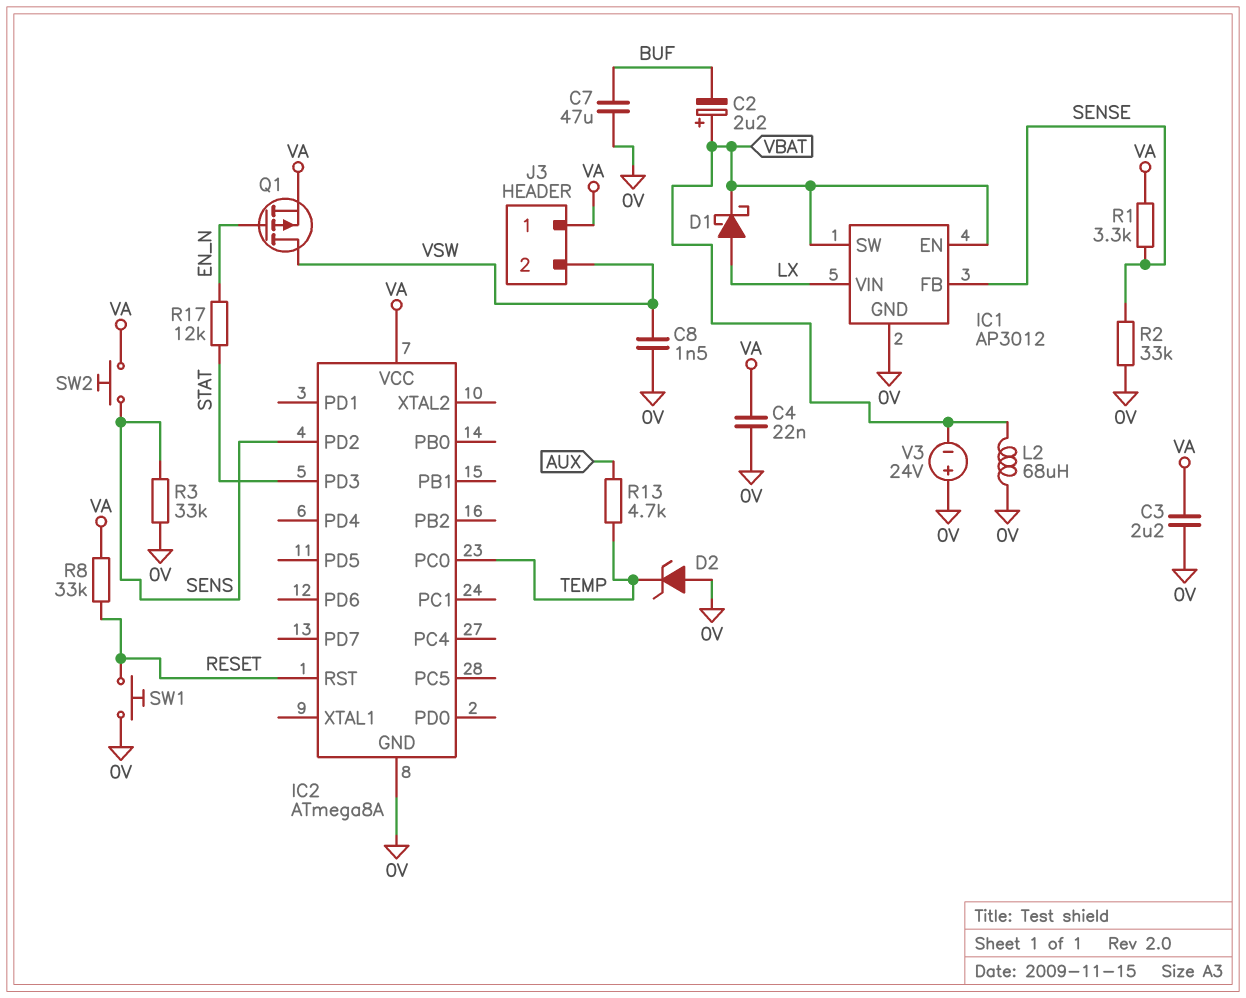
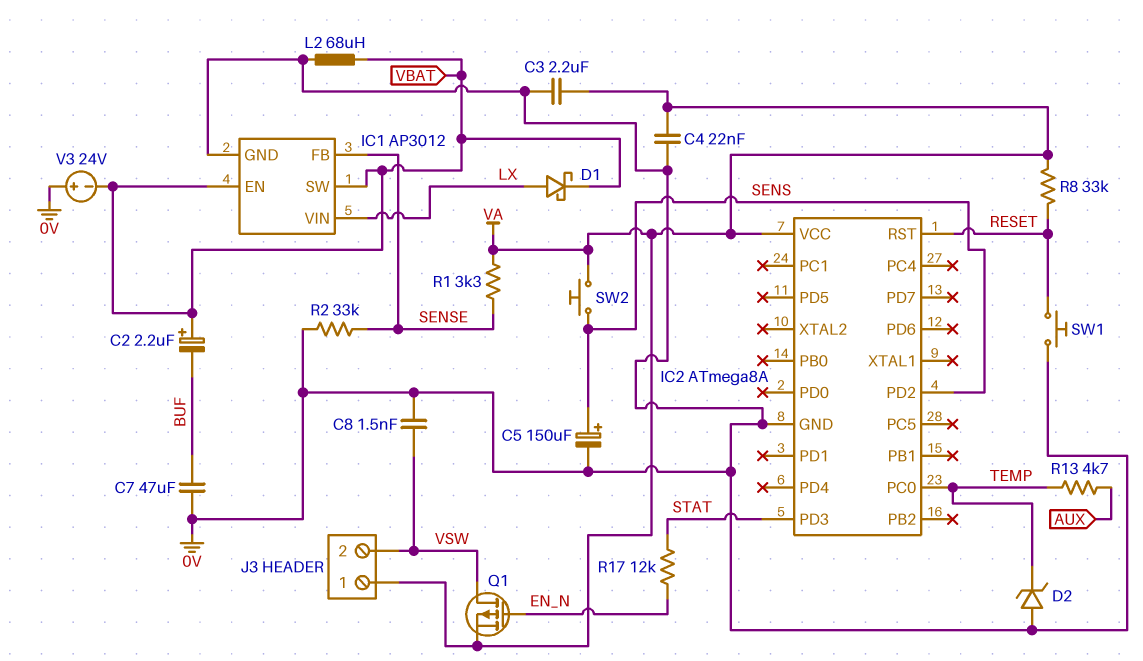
C5: none -> 150uF (plus SENS, minus 0V)
R3: 33k (0V, SENS) -> none

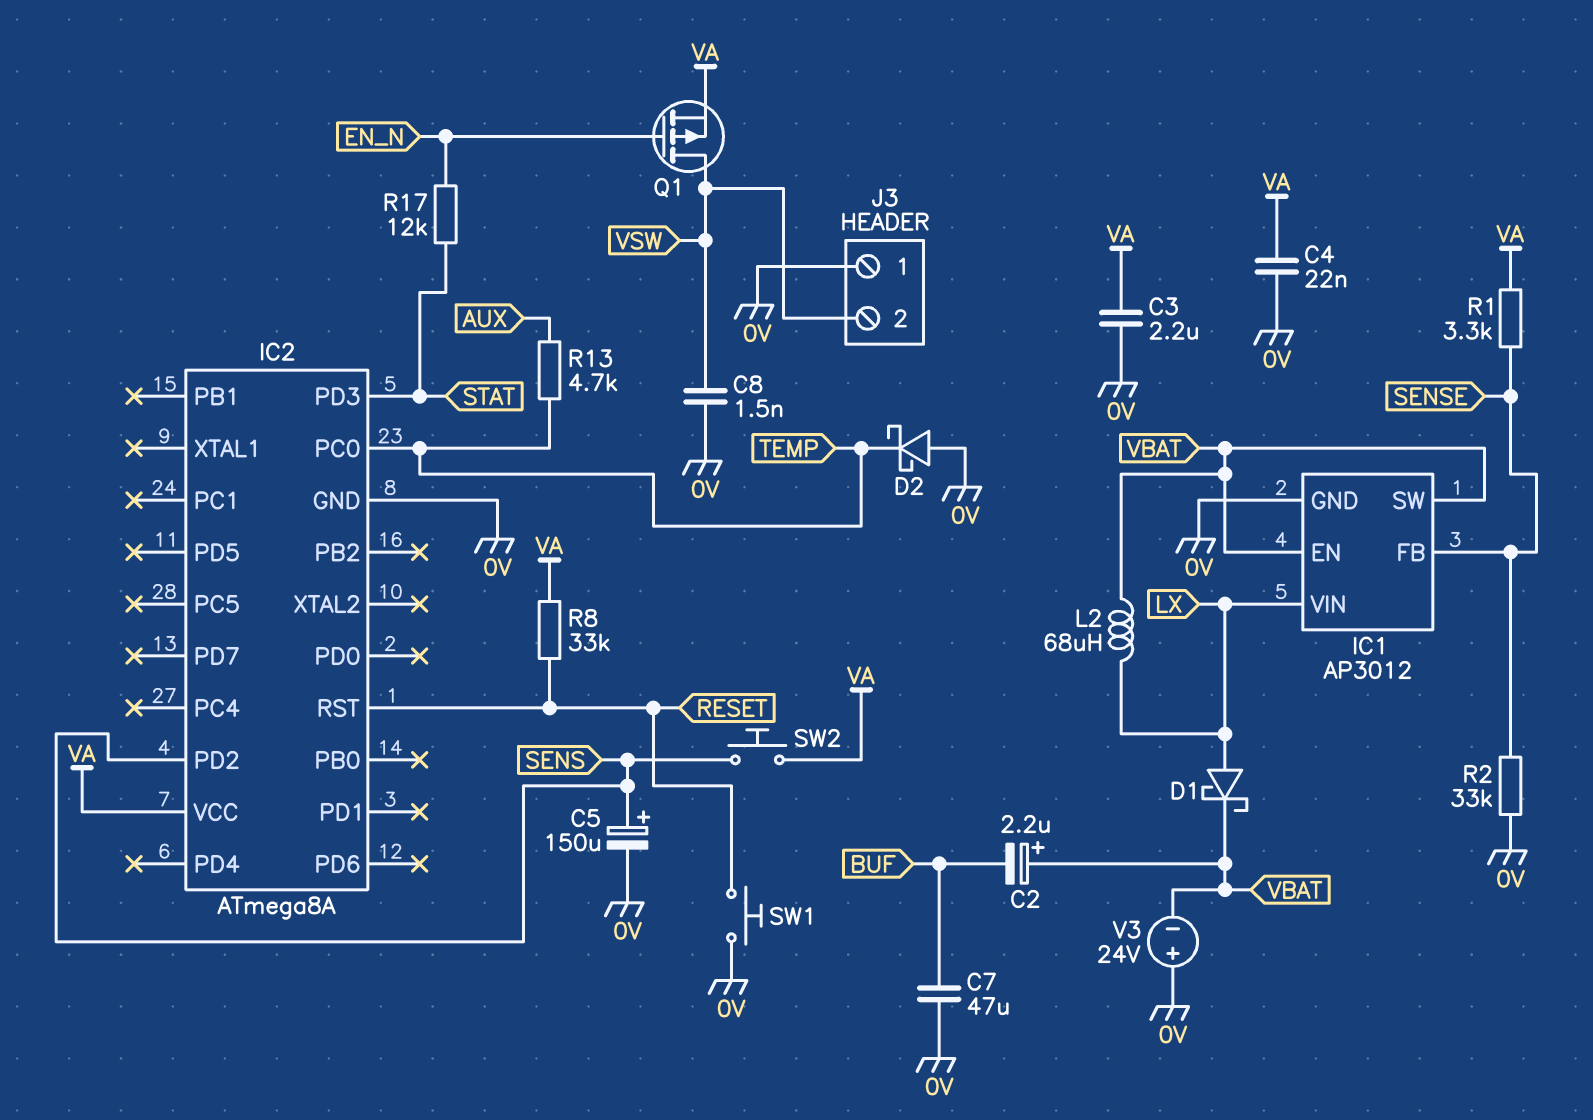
D2: zener (A 0V, K TEMP) -> schottky (A 0V, K TEMP)
J3 pin 1: VA -> 0V
L2: 68uH (0V, VBAT) -> 68uH (LX, VBAT)

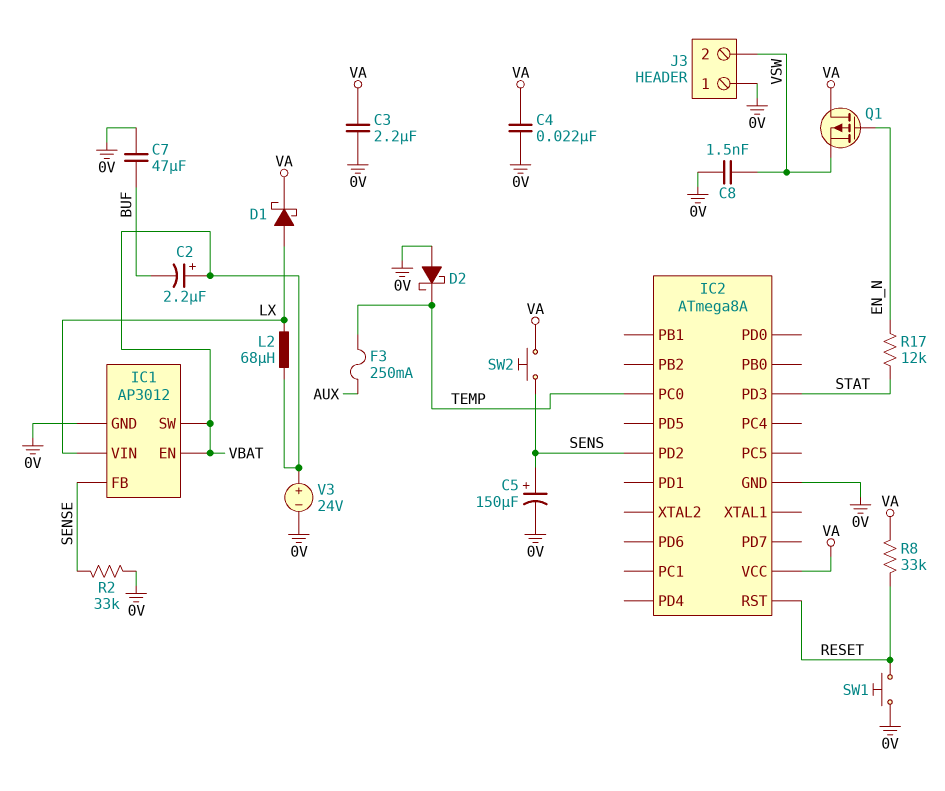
D1: schottky (A LX, K VBAT) -> schottky (A LX, K VA)
F3: none -> 250mA (AUX, TEMP)
Q1: PMOS (G EN_N, D VSW, S VA) -> PMOS (G EN_N, D VA, S VSW)
R1: 3.3k (SENSE, VA) -> none
R13: 4.7k (AUX, TEMP) -> none
V3: 24V (plus 0V, minus VBAT) -> 24V (plus VBAT, minus 0V)

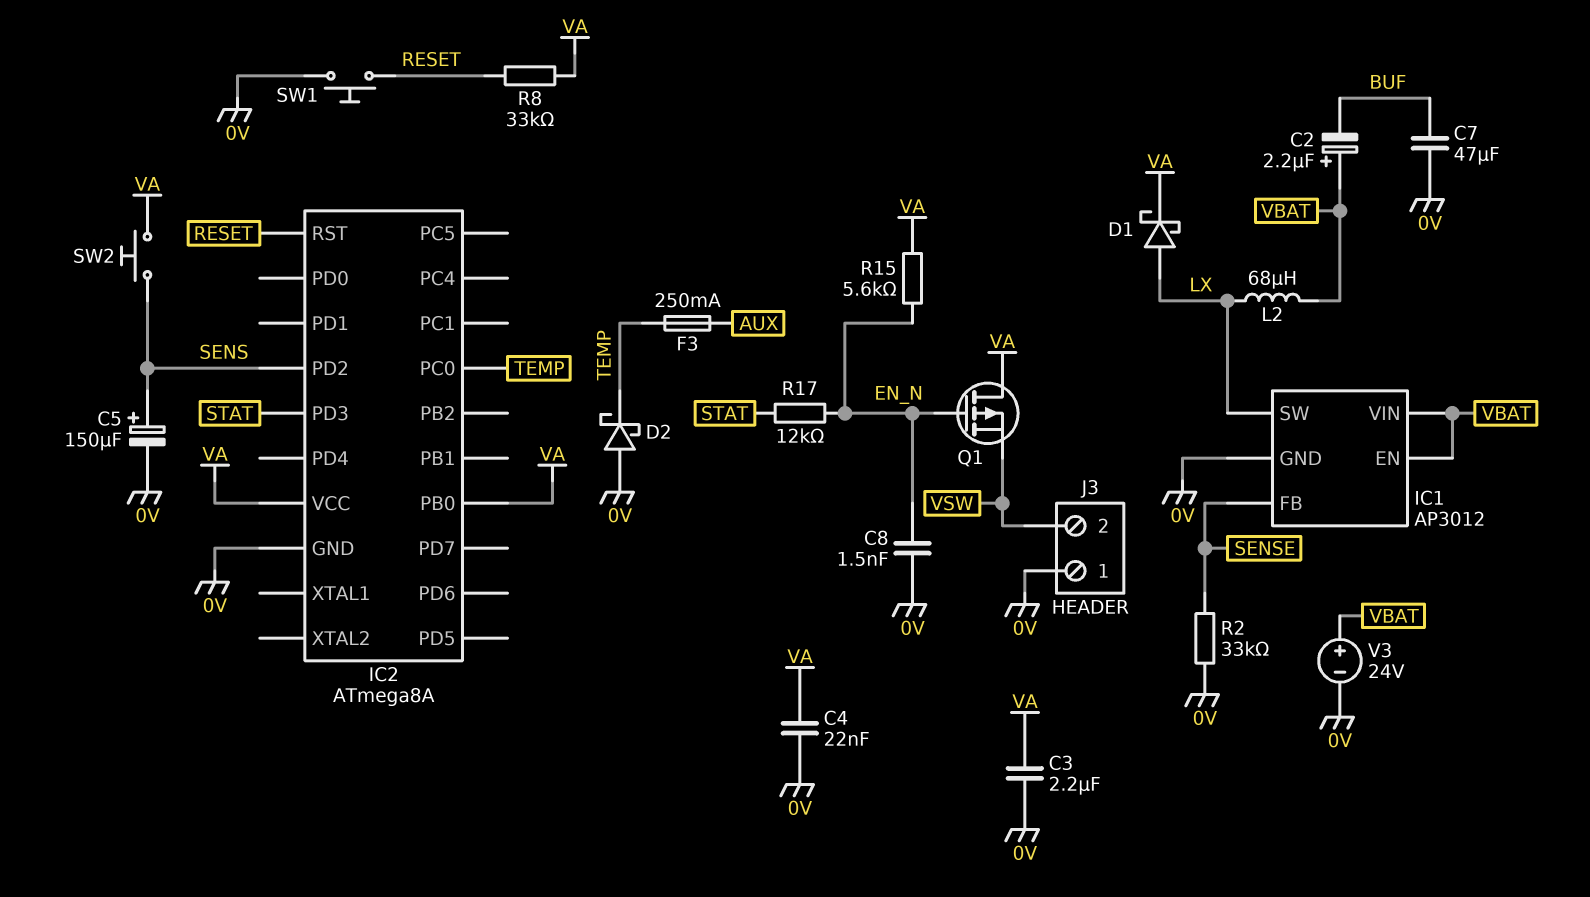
C8: 1.5nF (0V, VSW) -> 1.5nF (0V, EN_N)
IC1 pin SW: VBAT -> LX
IC1 pin VIN: LX -> VBAT
IC2 pin PB0: none -> VA
R15: none -> 5.6k (EN_N, VA)

